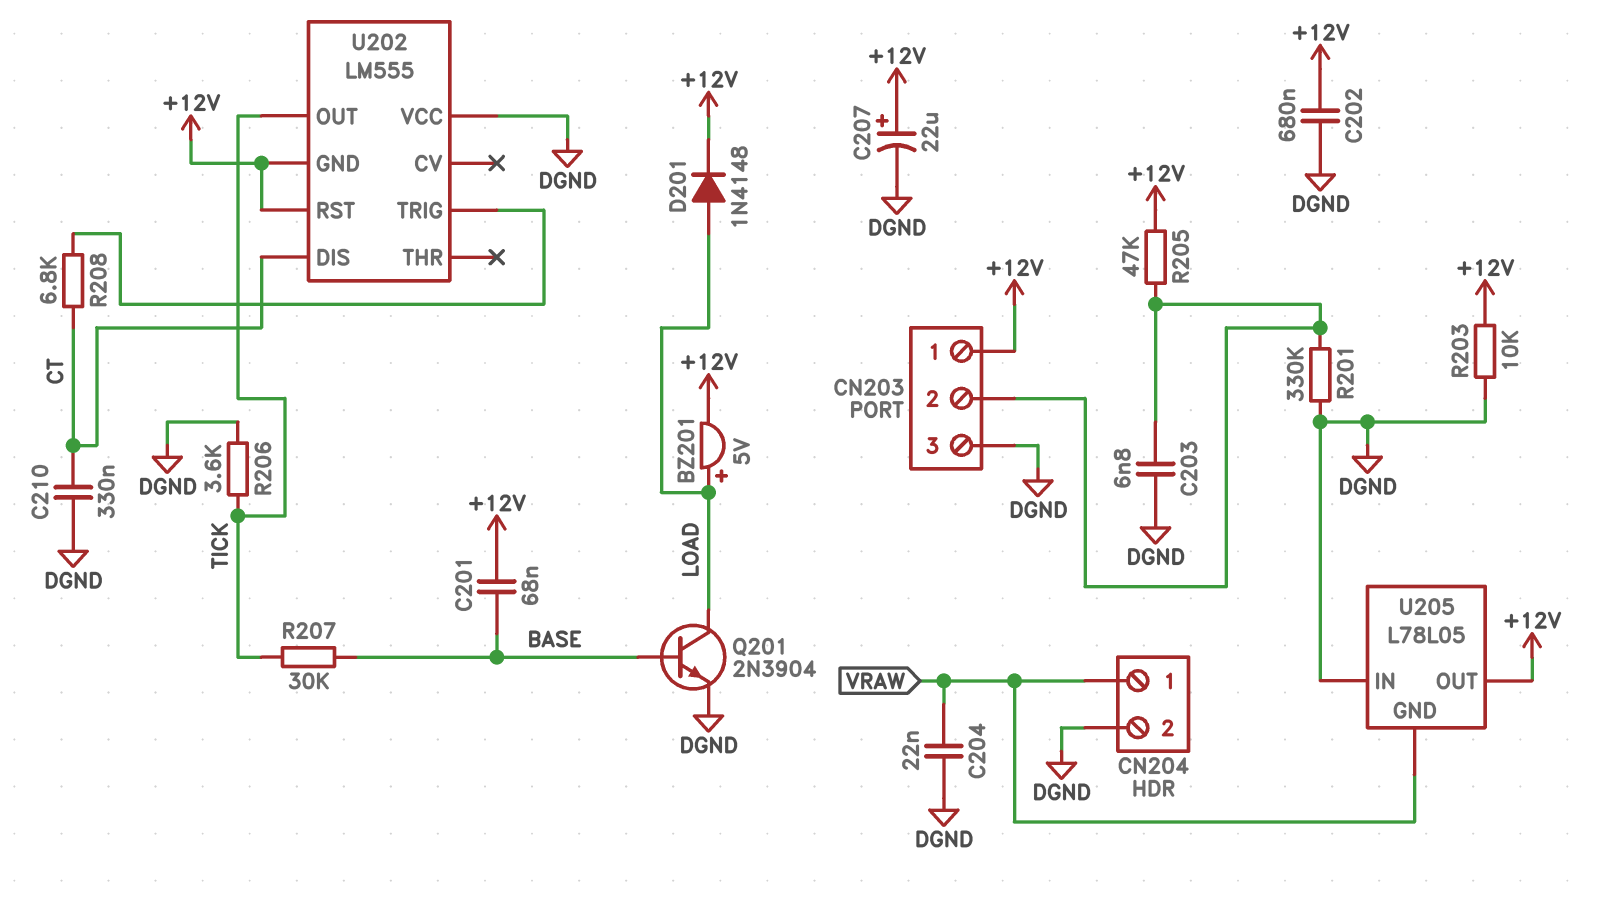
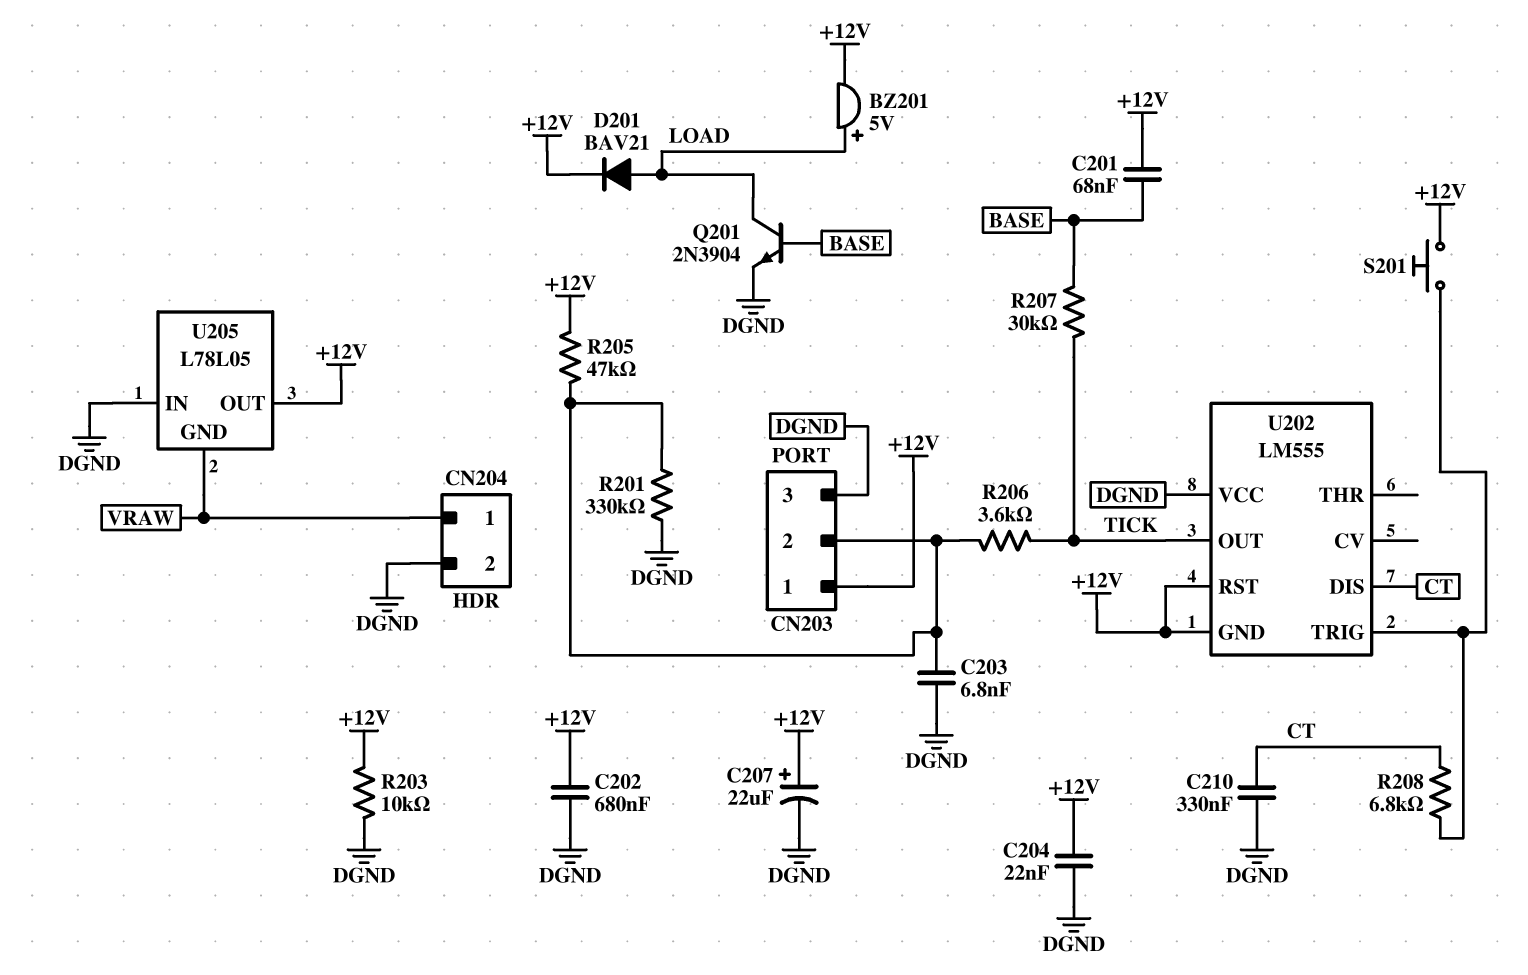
C204: 22nF (DGND, VRAW) -> 22nF (+12V, DGND)
D201: diode 1N4148 (A LOAD, K +12V) -> diode BAV21 (A LOAD, K +12V)
R206: 3.6k (DGND, TICK) -> 3.6k (CN203/2, TICK)
S201: none -> button (+12V, U202/TRIG)

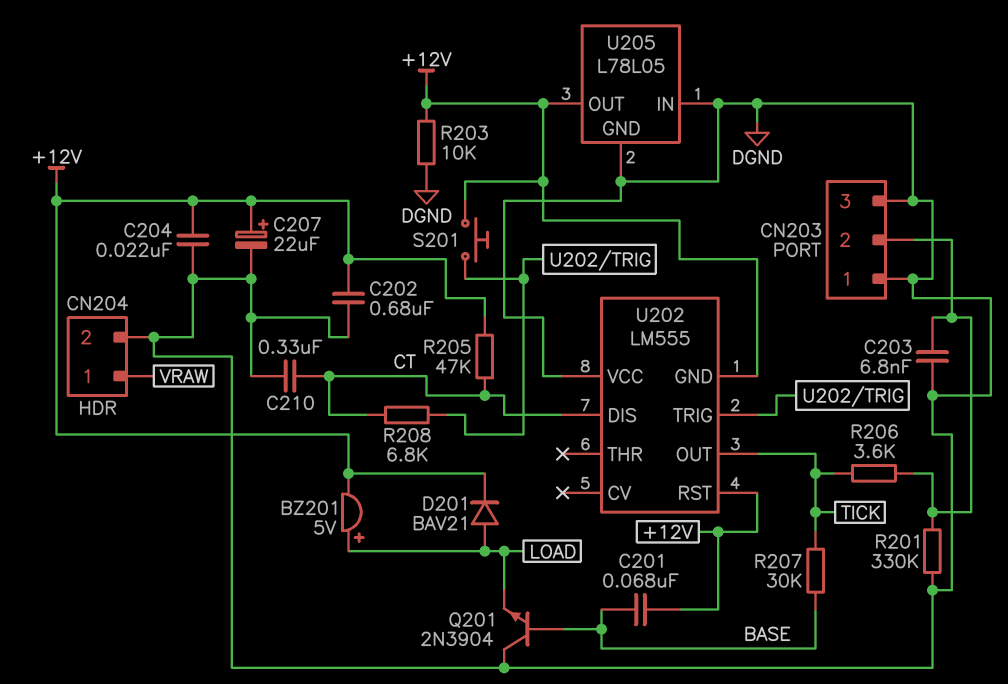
CN203 pin 1: +12V -> DGND
Q201: NPN 2N3904 (B BASE, C LOAD, E DGND) -> NPN 2N3904 (B BASE, C DGND, E LOAD)
R205: 47k (+12V, CN203/2) -> 47k (+12V, CT)
U205 pin GND: VRAW -> DGND

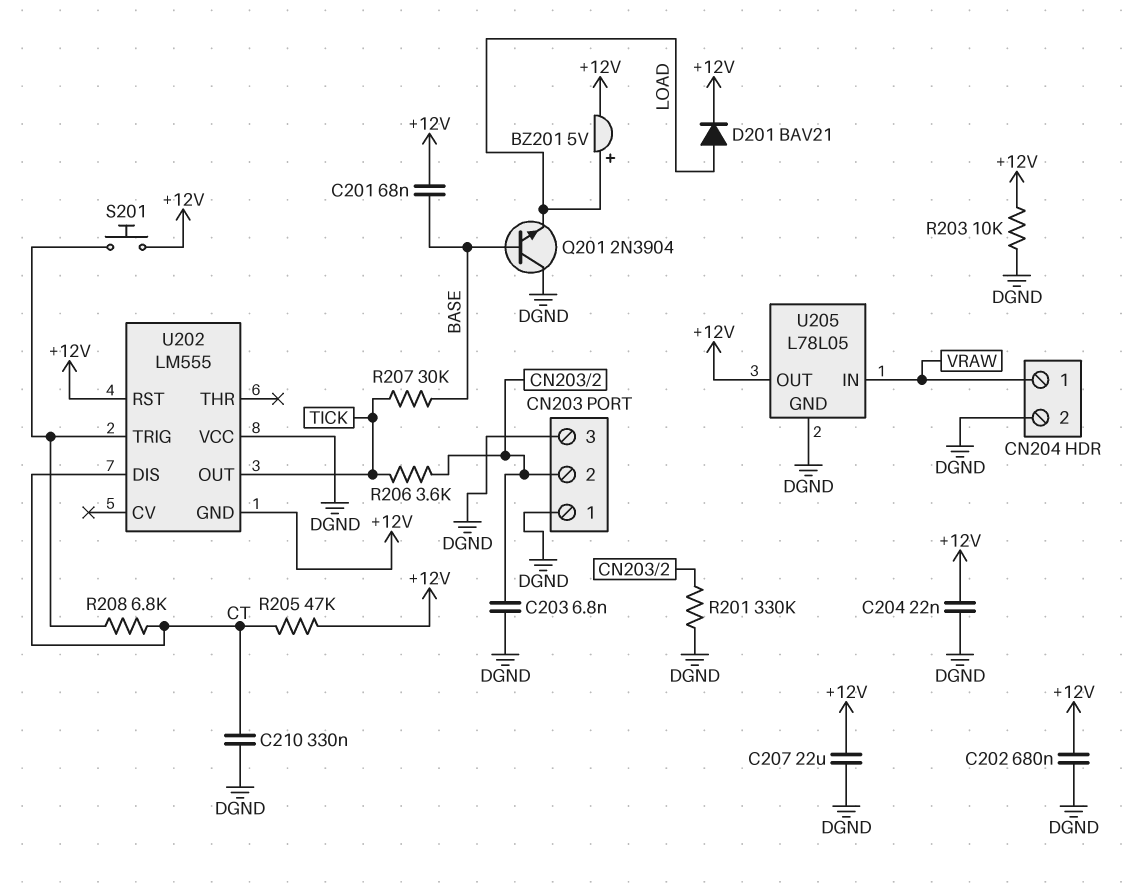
C207: 22uF (plus +12V, minus DGND) -> 22uF (+12V, DGND)
U205 pin IN: DGND -> VRAW

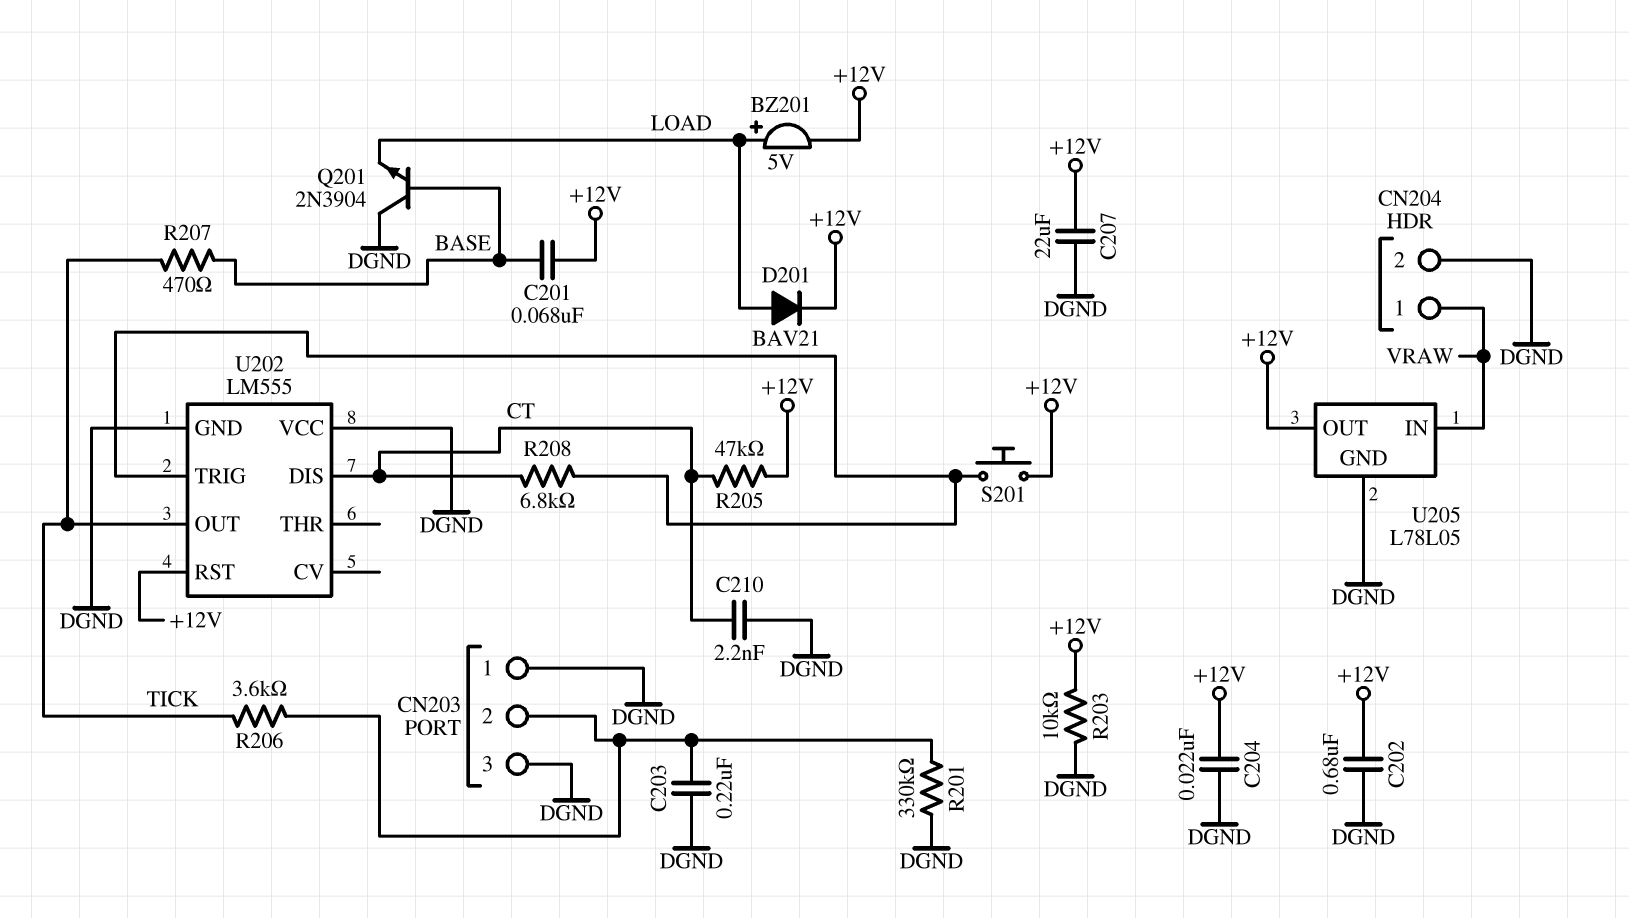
C203: 6.8nF (CN203/2, DGND) -> 220nF (CN203/2, DGND)
C210: 330nF (CT, DGND) -> 2.2nF (CT, DGND)
R207: 30k (BASE, TICK) -> 470 (BASE, TICK)
U202 pin GND: +12V -> DGND

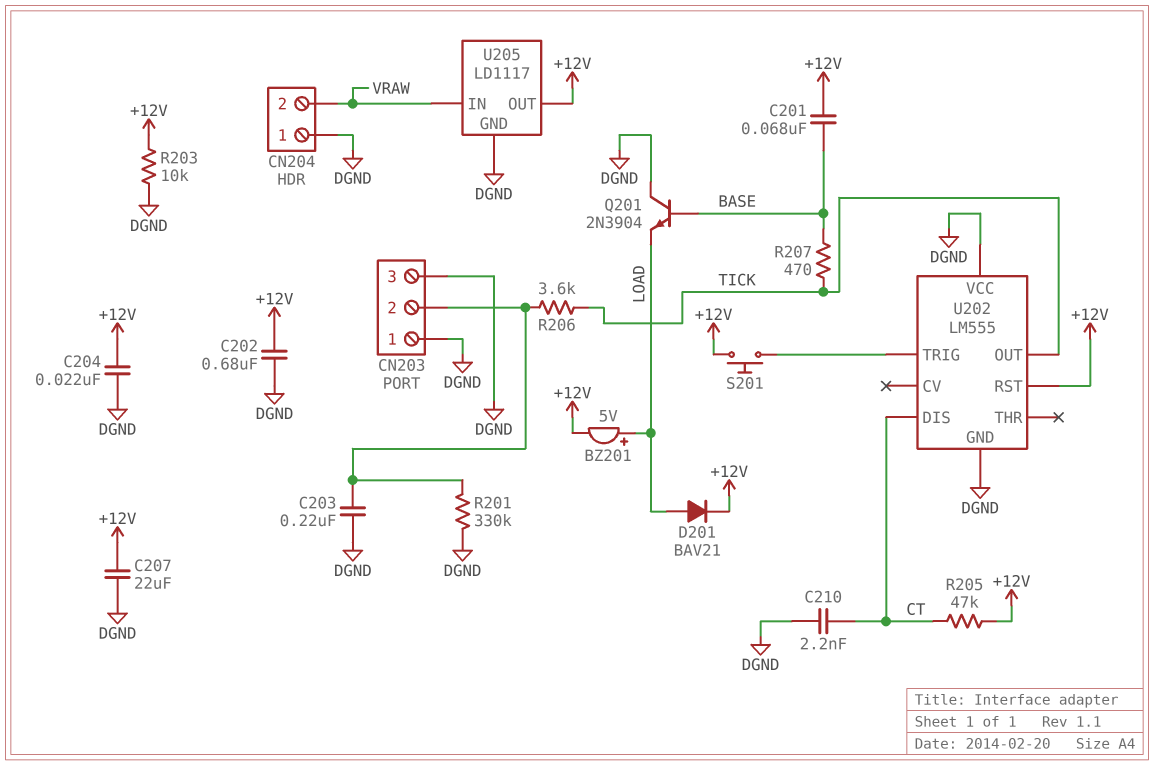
CN204 pin 1: VRAW -> DGND
CN204 pin 2: DGND -> VRAW
R208: 6.8k (CT, U202/TRIG) -> none
U205: L78L05 -> LD1117

